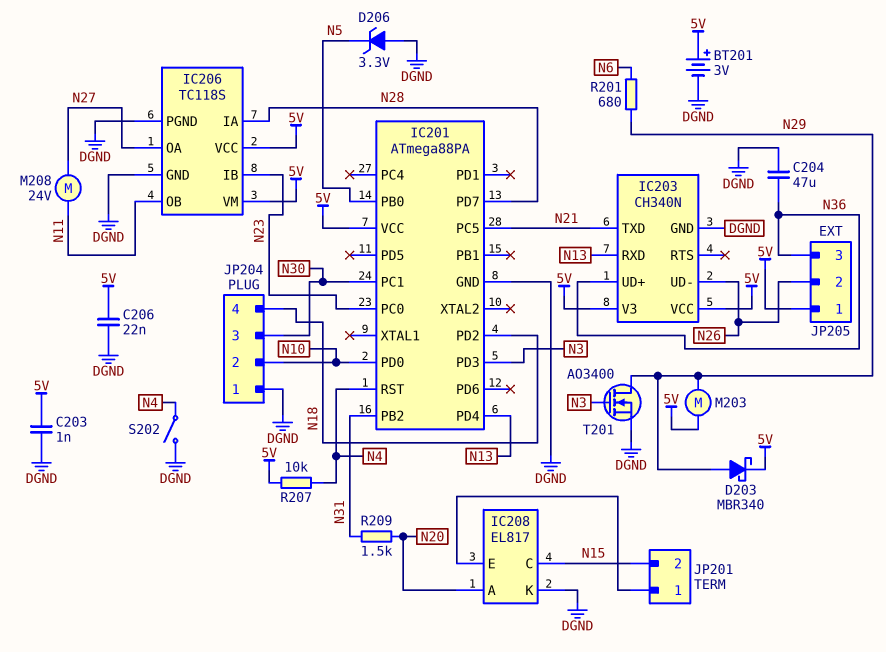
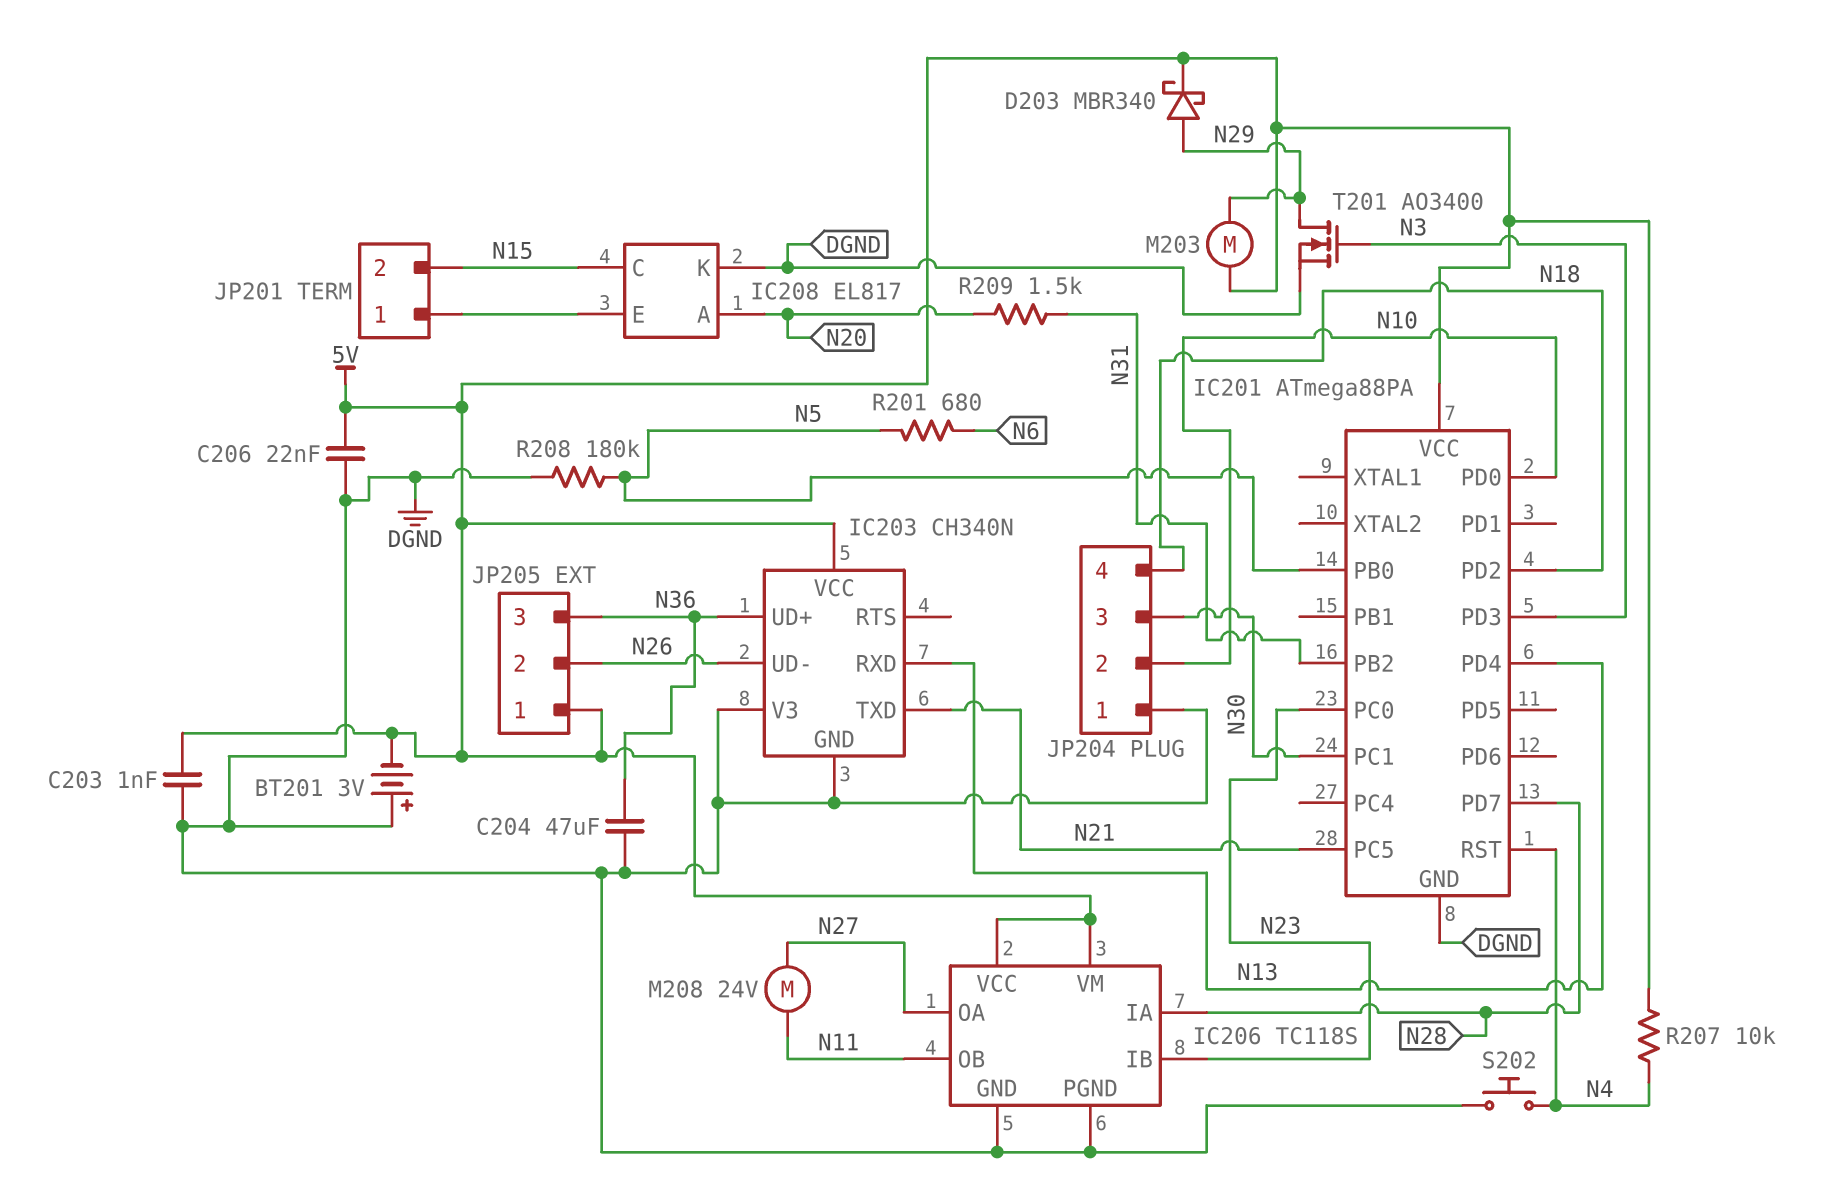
BT201: 3V (plus 5V, minus DGND) -> 3V (plus DGND, minus 5V)
D206: zener 3.3V (A DGND, K N5) -> none
IC203 pin V3: 5V -> DGND
R201: 680 (N6, N29) -> 680 (N5, N6)
R208: none -> 180k (DGND, N5)
S202: switch (DGND, N4) -> button (DGND, N4)

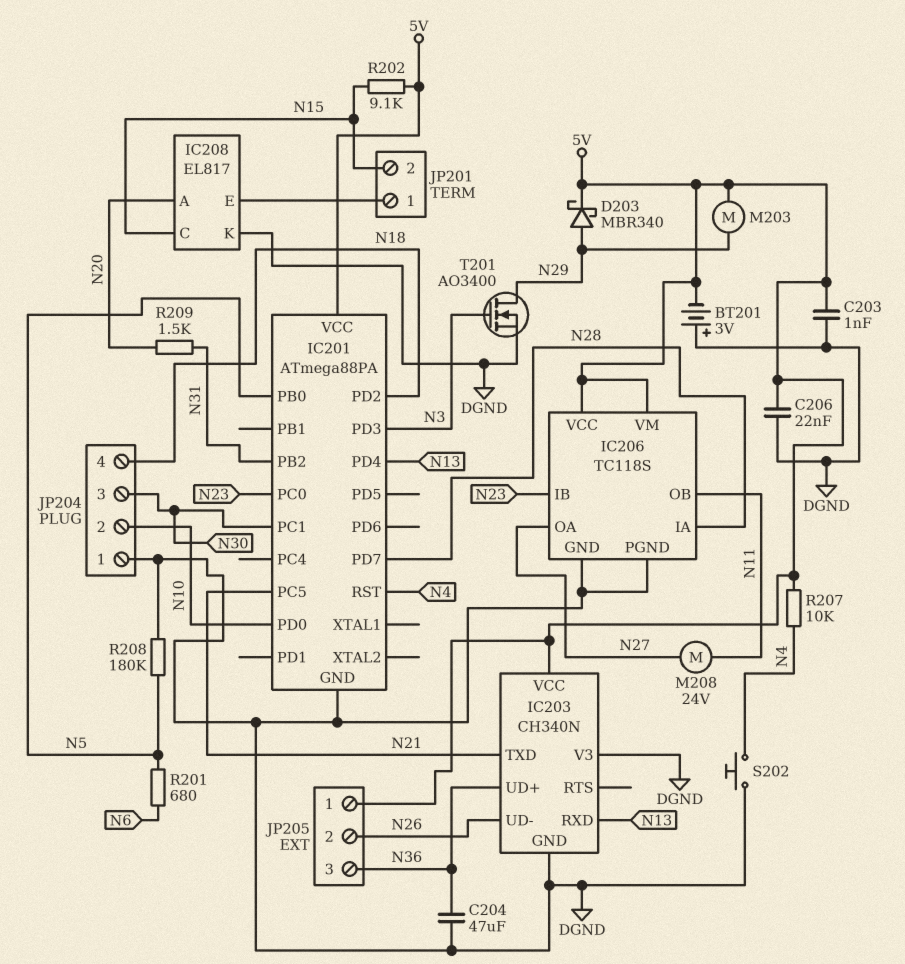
R202: none -> 9.1k (5V, N15)

